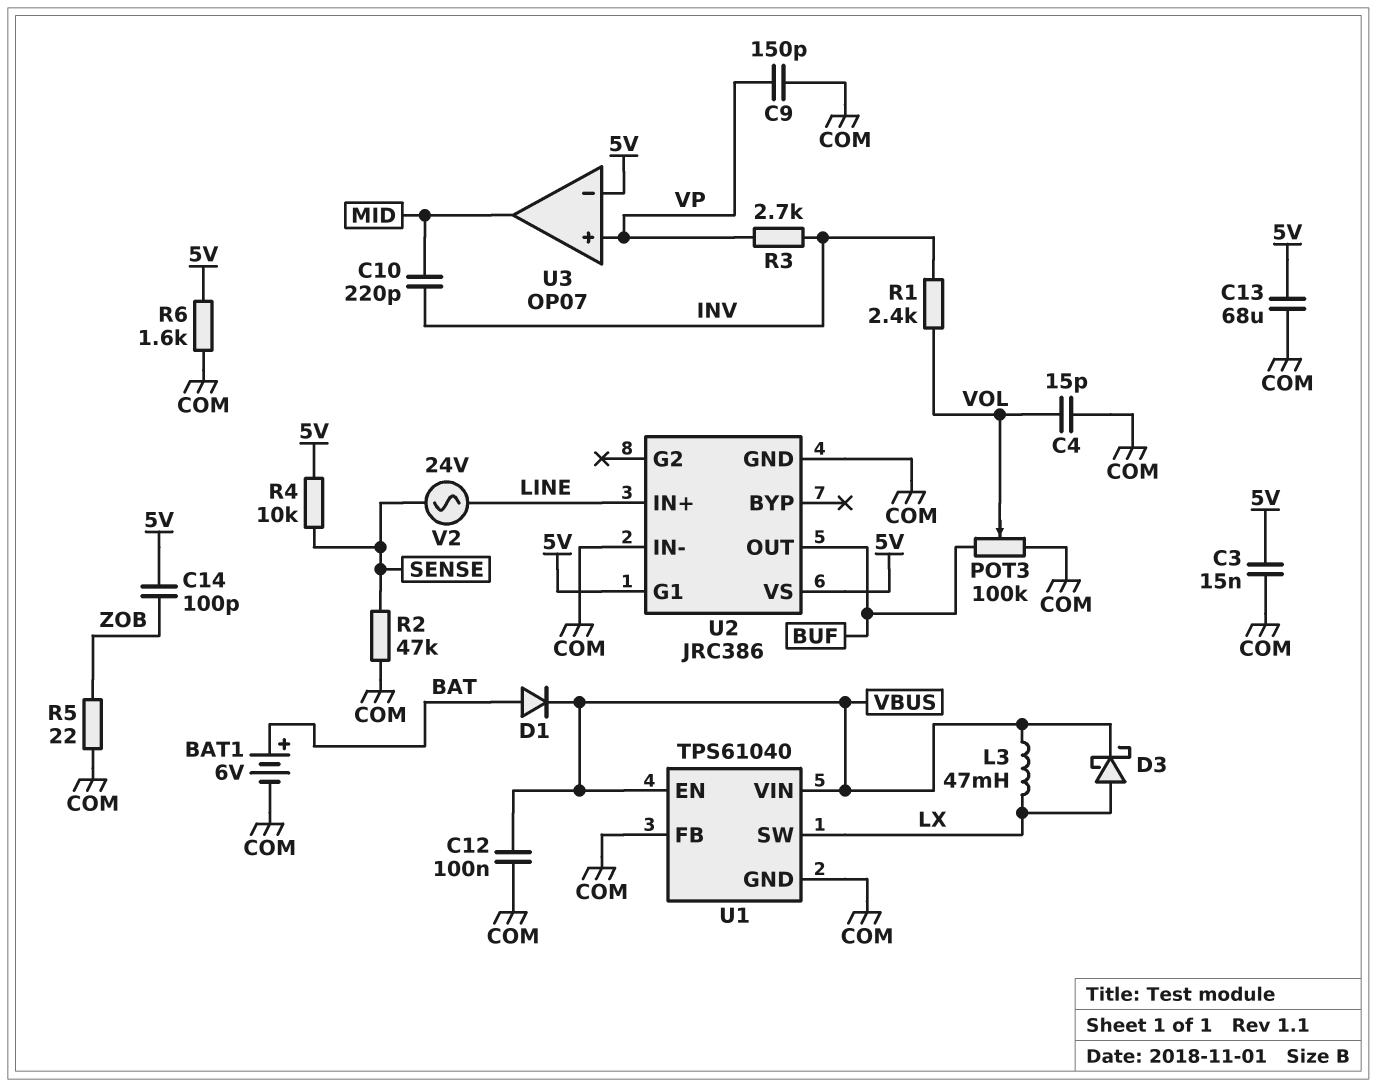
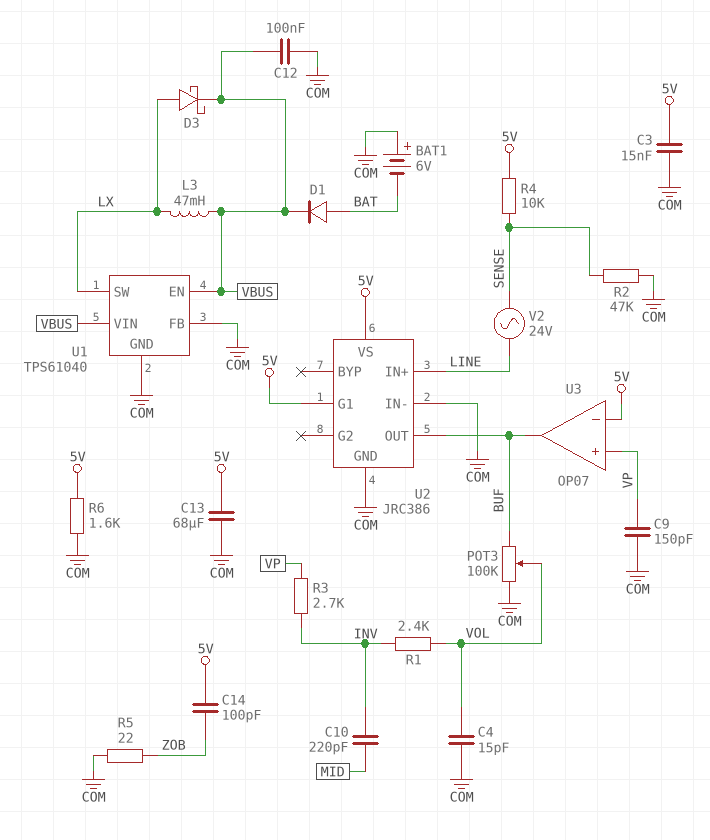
BAT1: 6V (plus BAT, minus COM) -> 6V (plus COM, minus BAT)
U3 pin out: MID -> BUF

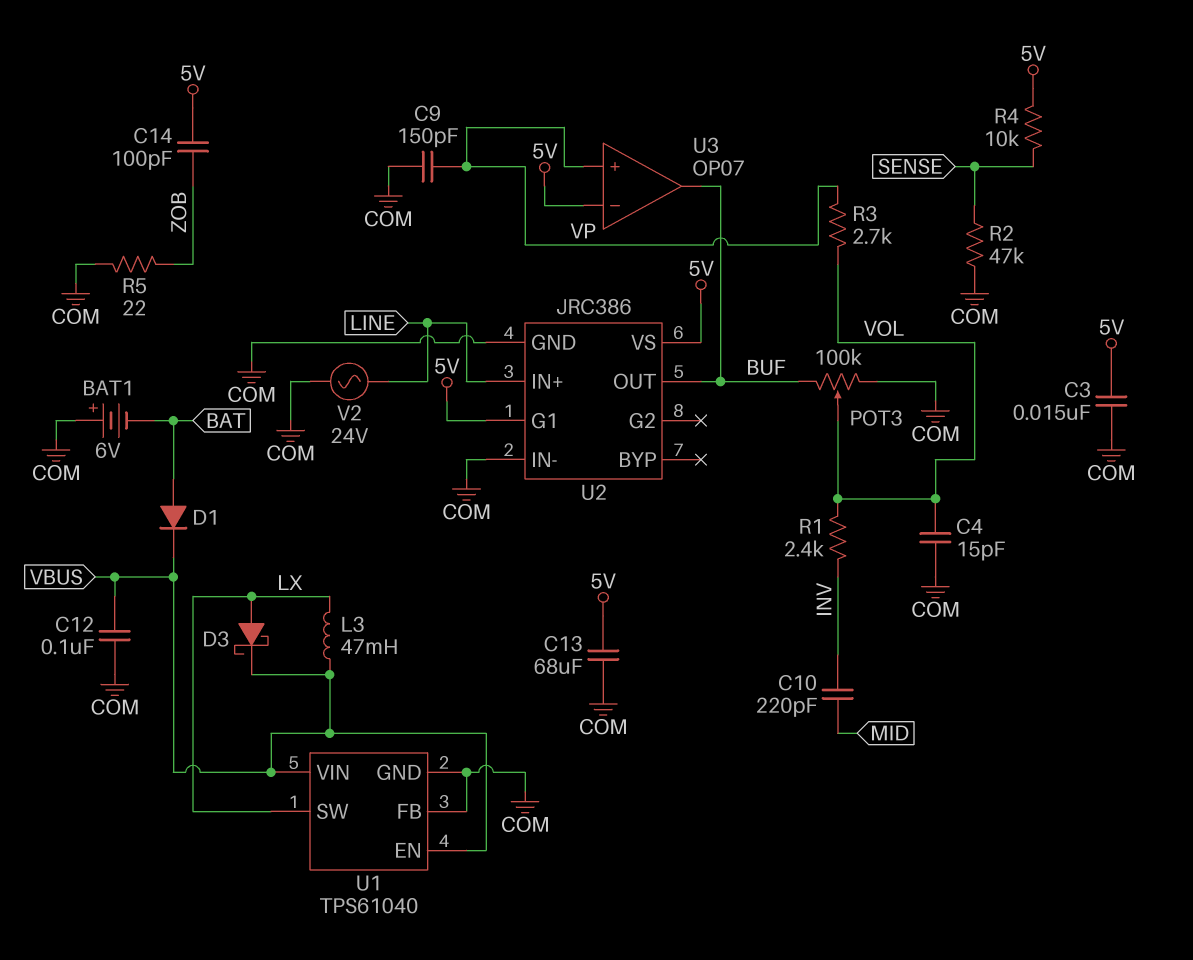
R3: 2.7k (INV, VP) -> 2.7k (VOL, VP)
R6: 1.6k (5V, COM) -> none
V2: AC 24V (LINE, SENSE) -> AC 24V (COM, LINE)

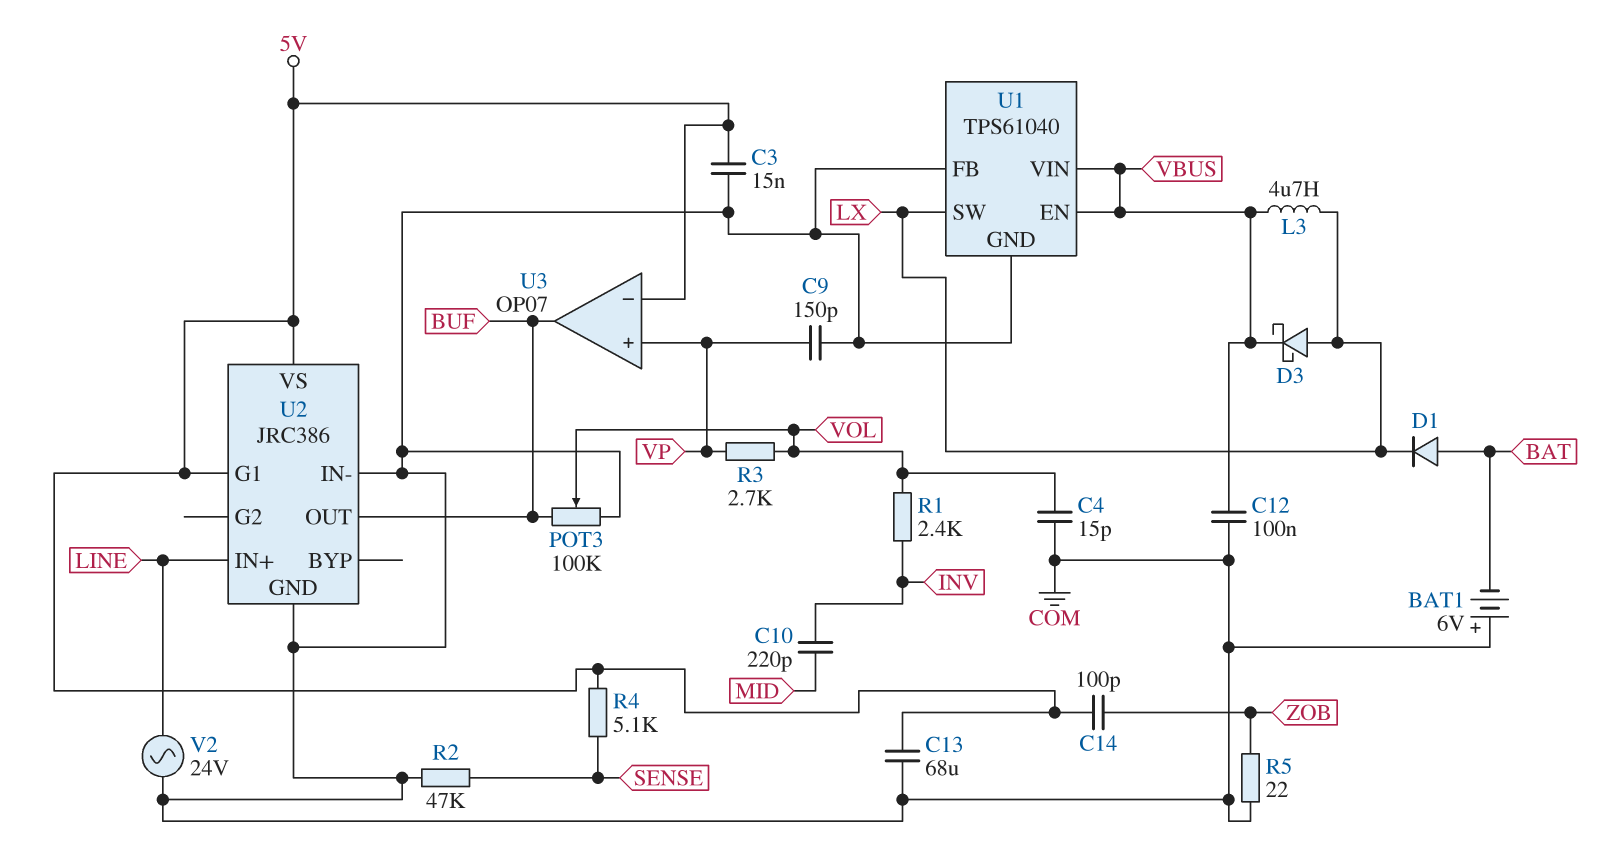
D1: diode (A BAT, K VBUS) -> diode (A BAT, K LX)
L3: 47mH (LX, VBUS) -> 4.7uH (LX, VBUS)
R4: 10k (5V, SENSE) -> 5.1k (5V, SENSE)

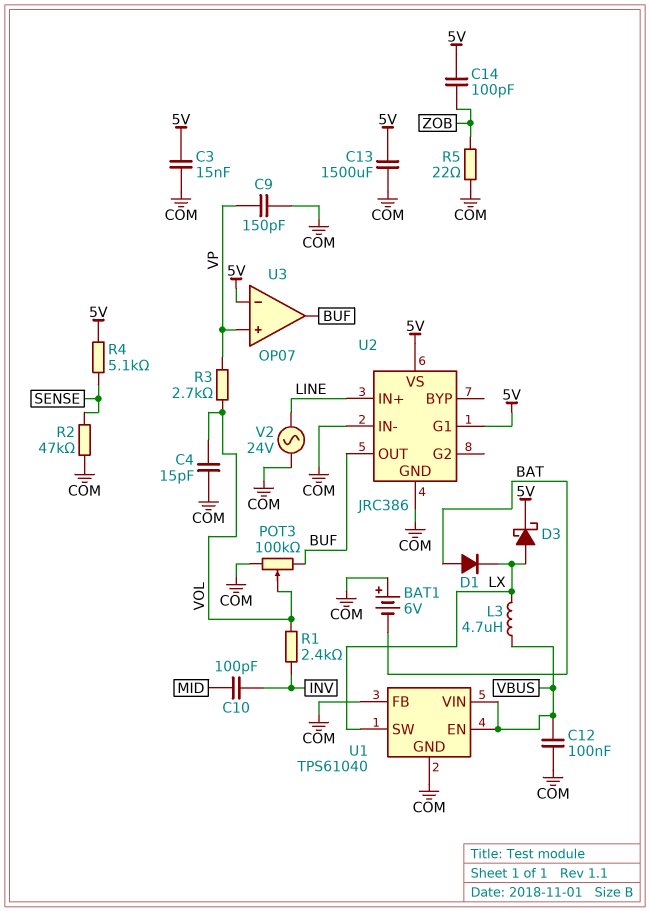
C10: 220pF (INV, MID) -> 100pF (INV, MID)
C13: 68uF (5V, COM) -> 1500uF (5V, COM)
D3: schottky (A LX, K VBUS) -> schottky (A LX, K 5V)

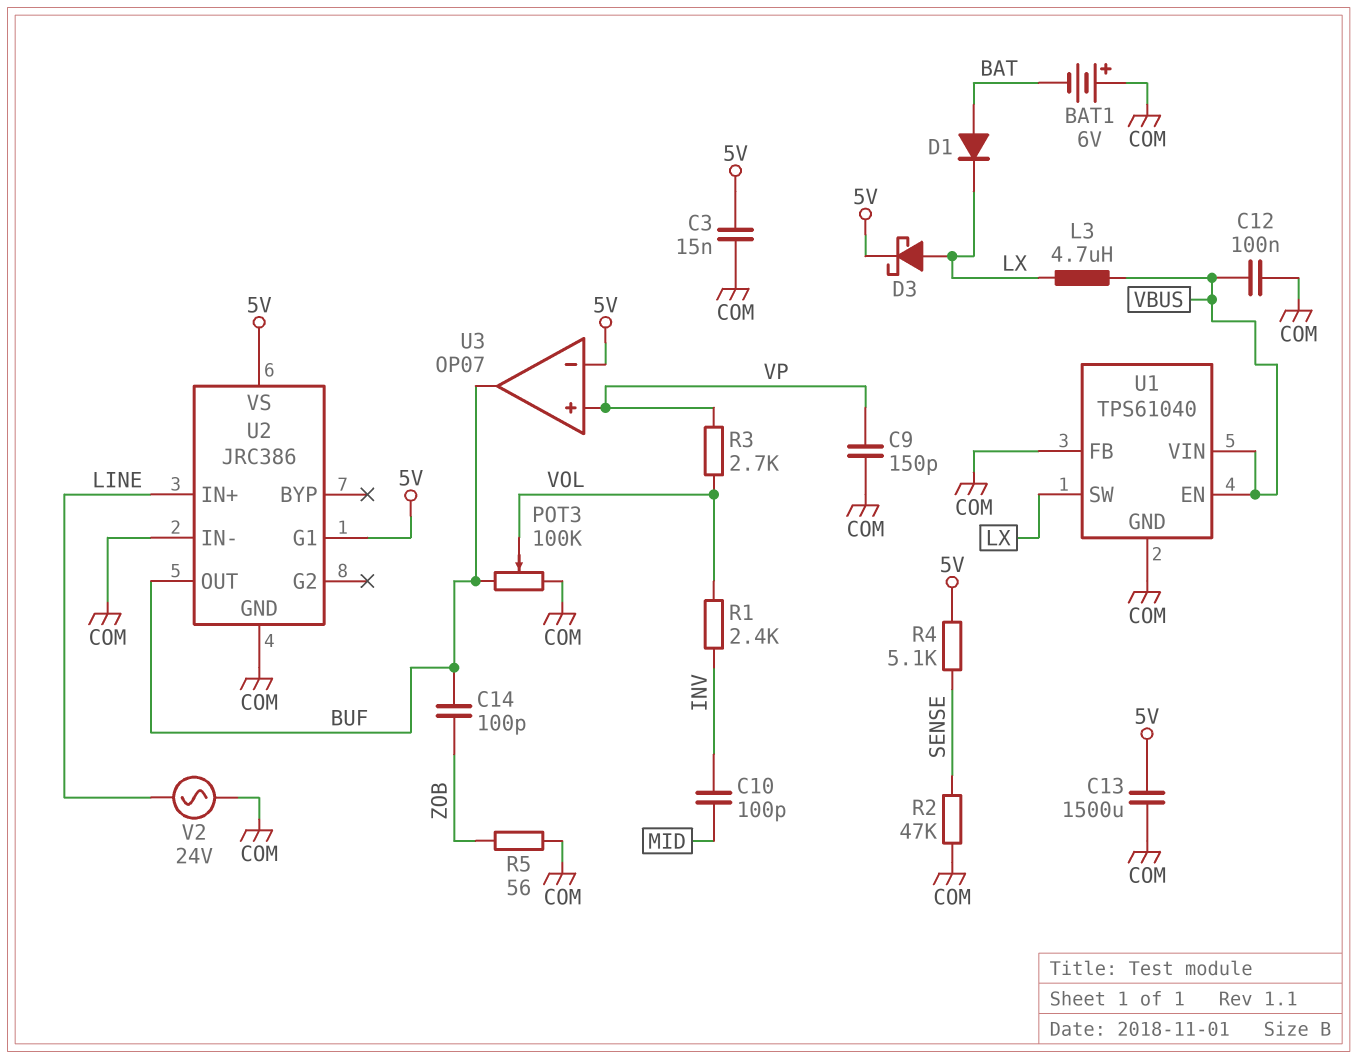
C4: 15pF (COM, VOL) -> none
C14: 100pF (5V, ZOB) -> 100pF (BUF, ZOB)
R5: 22 (COM, ZOB) -> 56 (COM, ZOB)

